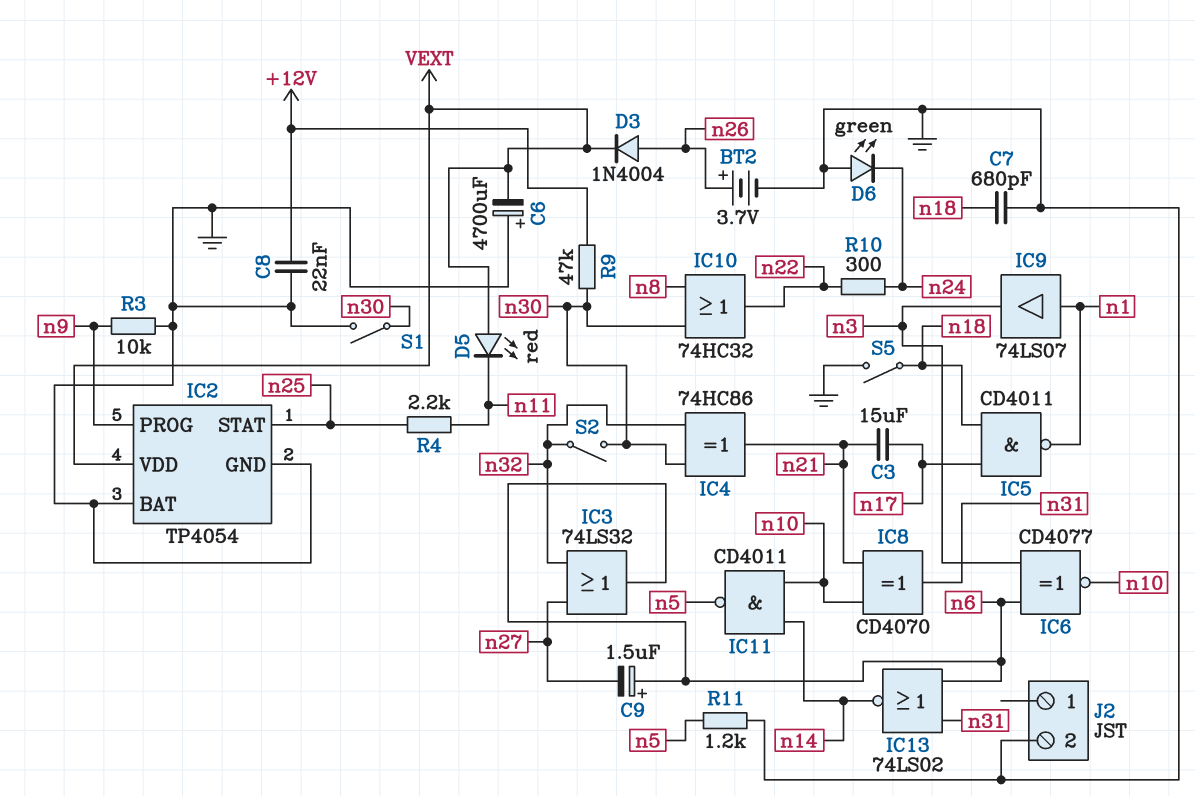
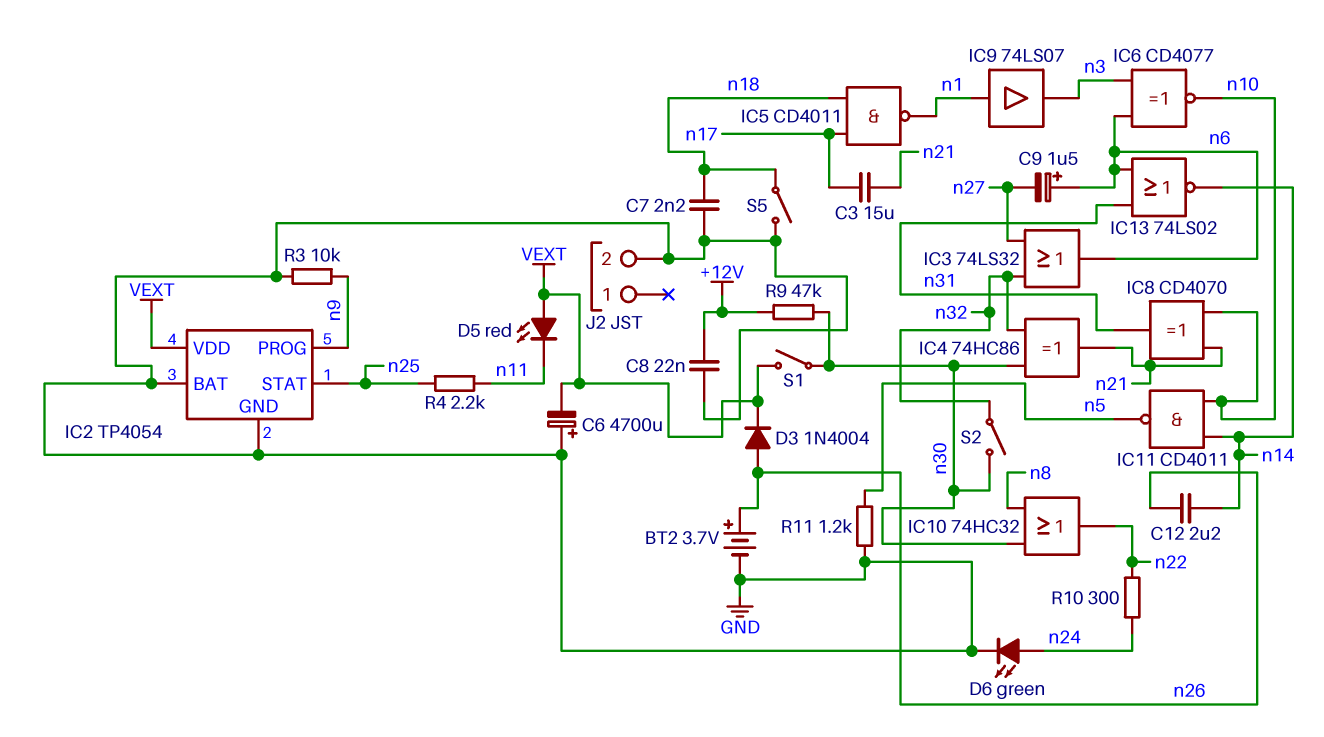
C7: 680pF (GND, n18) -> 2.2nF (GND, n18)
C12: none -> 2.2uF (n14, n26)
D6: LED green (A GND, K n24) -> LED green (A n24, K GND)
S1: switch (GND, n30) -> switch (VEXT, n30)

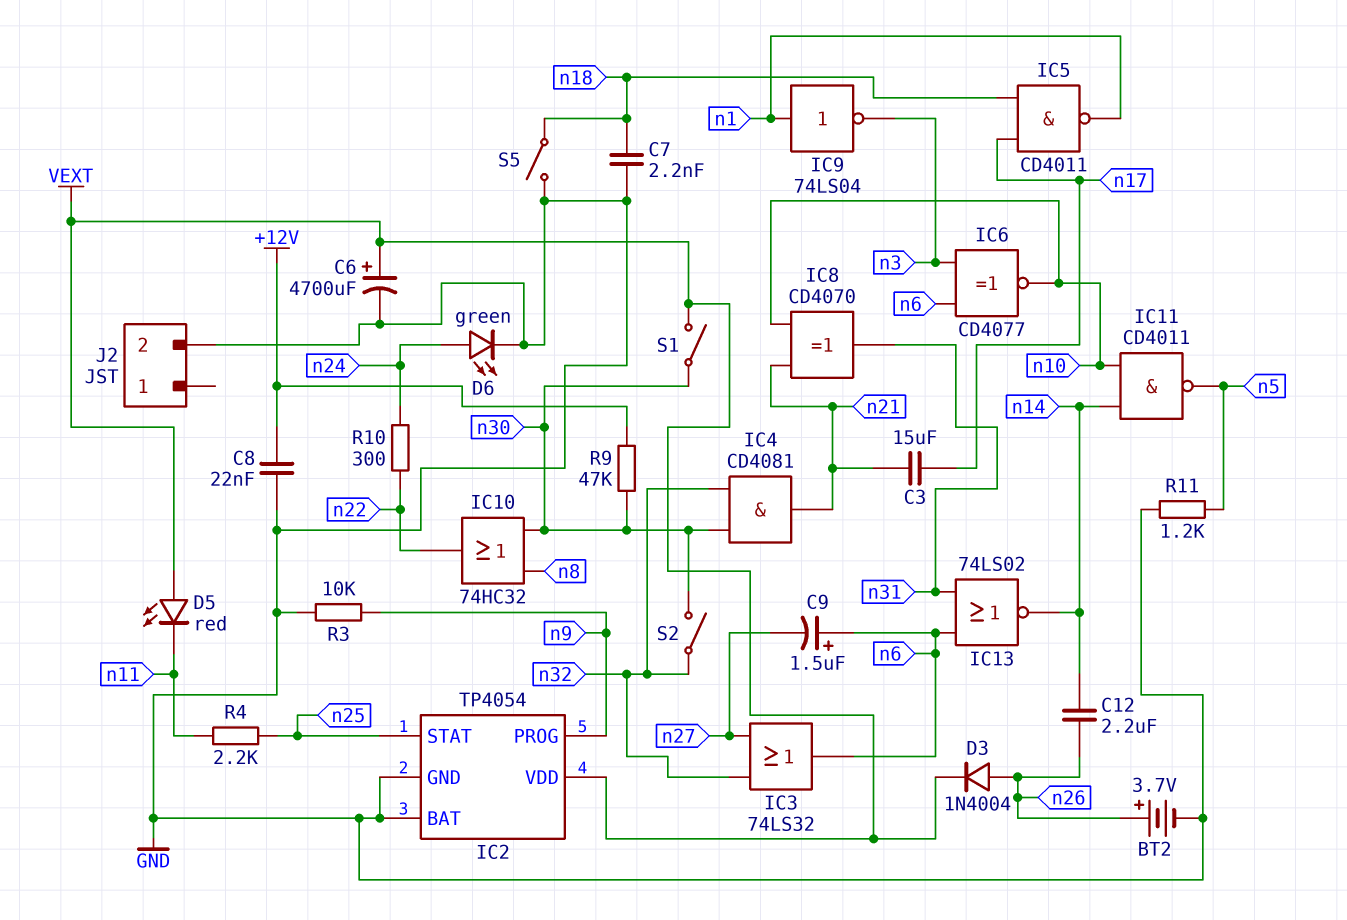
C6: 4700uF (plus GND, minus VEXT) -> 4700uF (plus VEXT, minus GND)
IC4: XOR 74HC86 (in n30, in n32, out n21) -> AND CD4081 (in n30, in n32, out n21)
IC9: buffer 74LS07 (in n1, out n3) -> NOT 74LS04 (in n1, out n3)

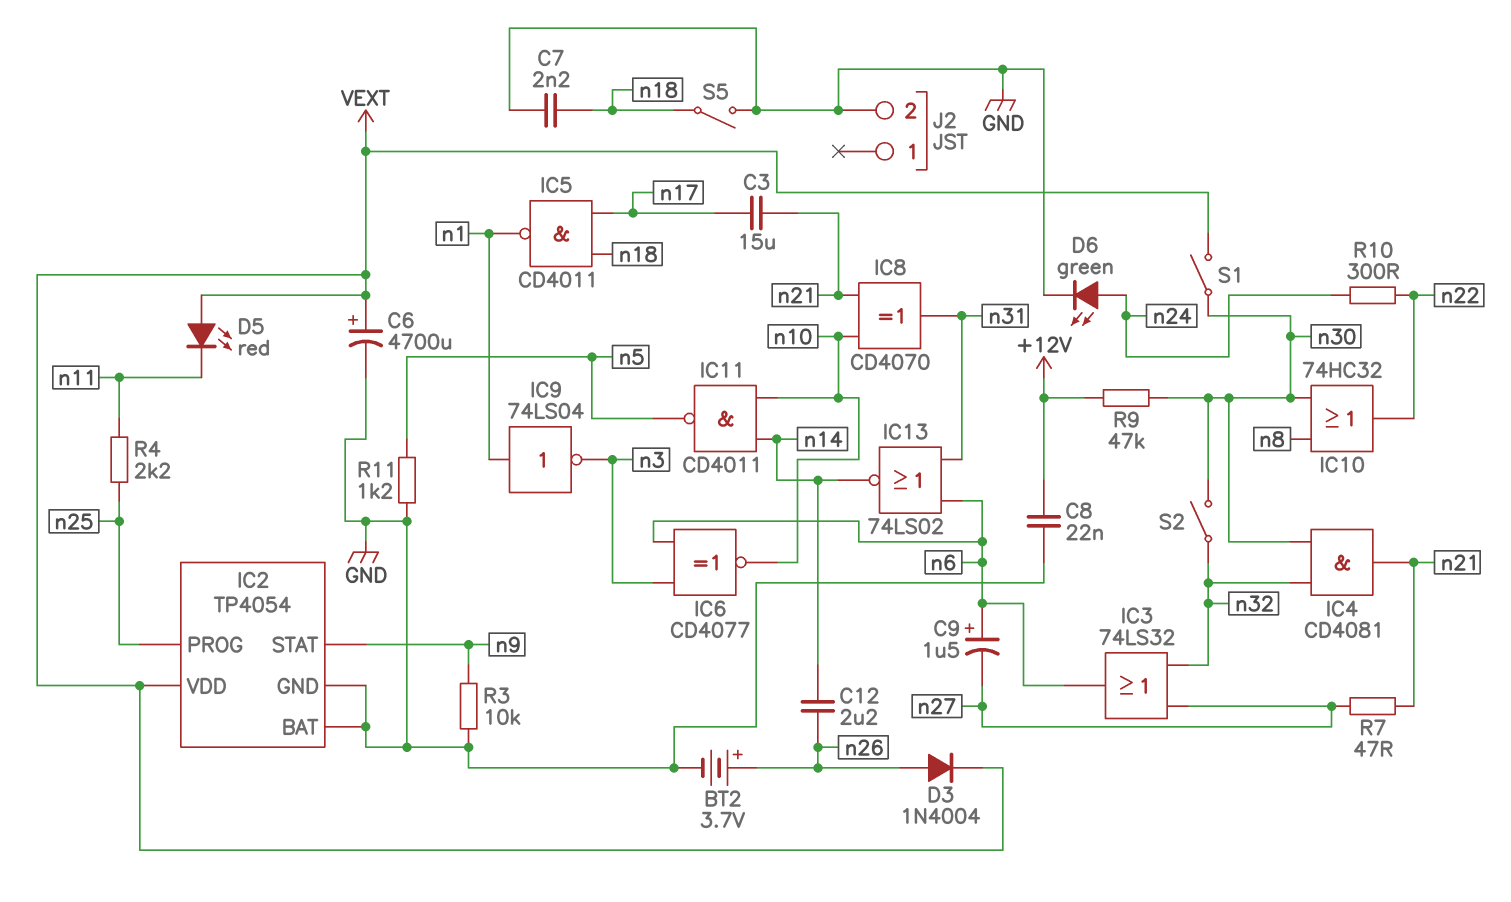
IC2 pin PROG: n9 -> n25
IC2 pin STAT: n25 -> n9
R7: none -> 47 (n21, n27)

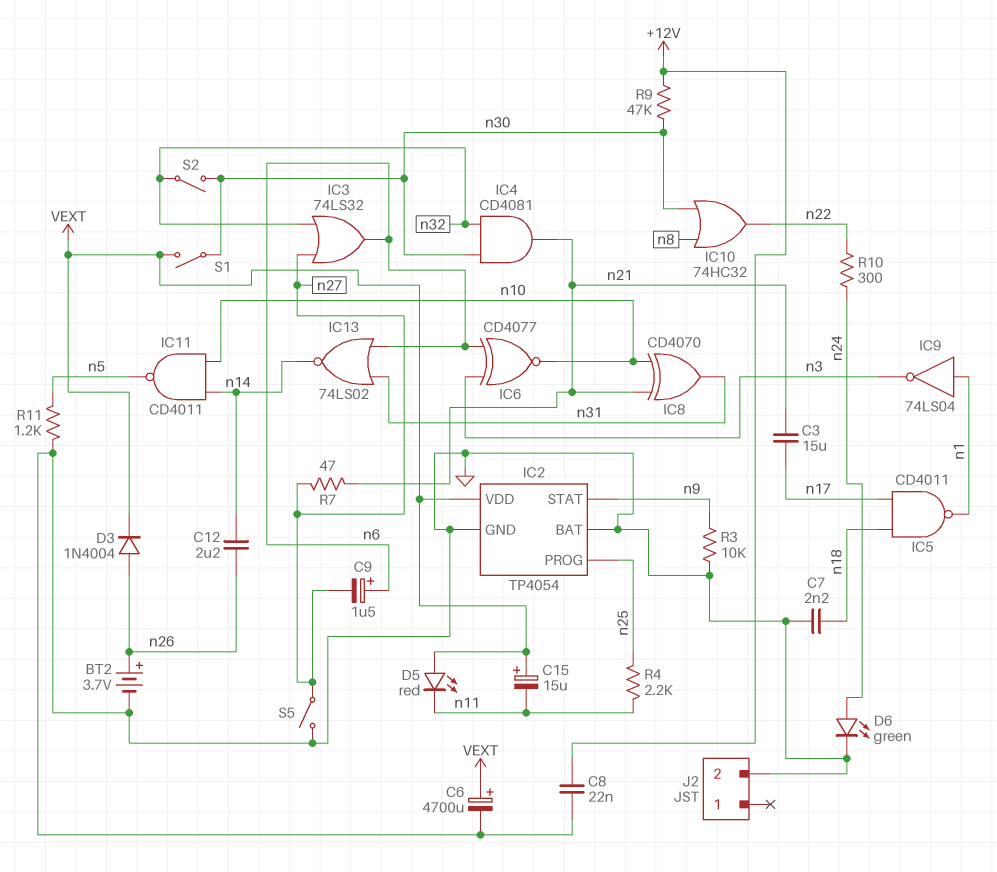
C15: none -> 15uF (plus VEXT, minus n11)
S5: switch (GND, n18) -> switch (GND, n27)

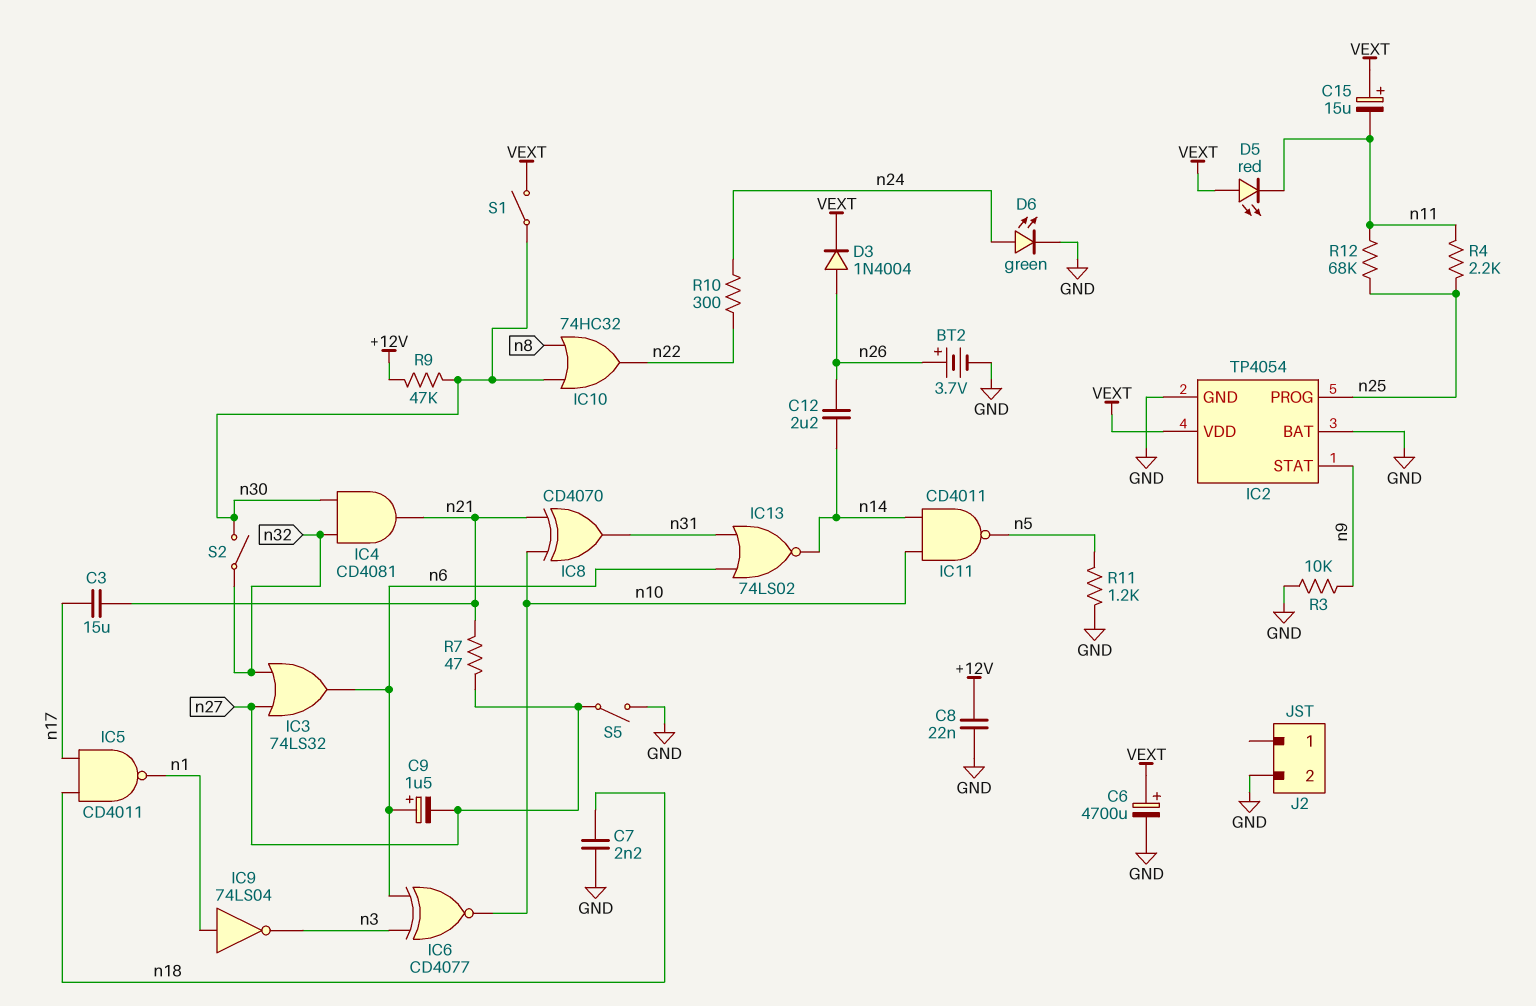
R12: none -> 68k (n11, n25)

